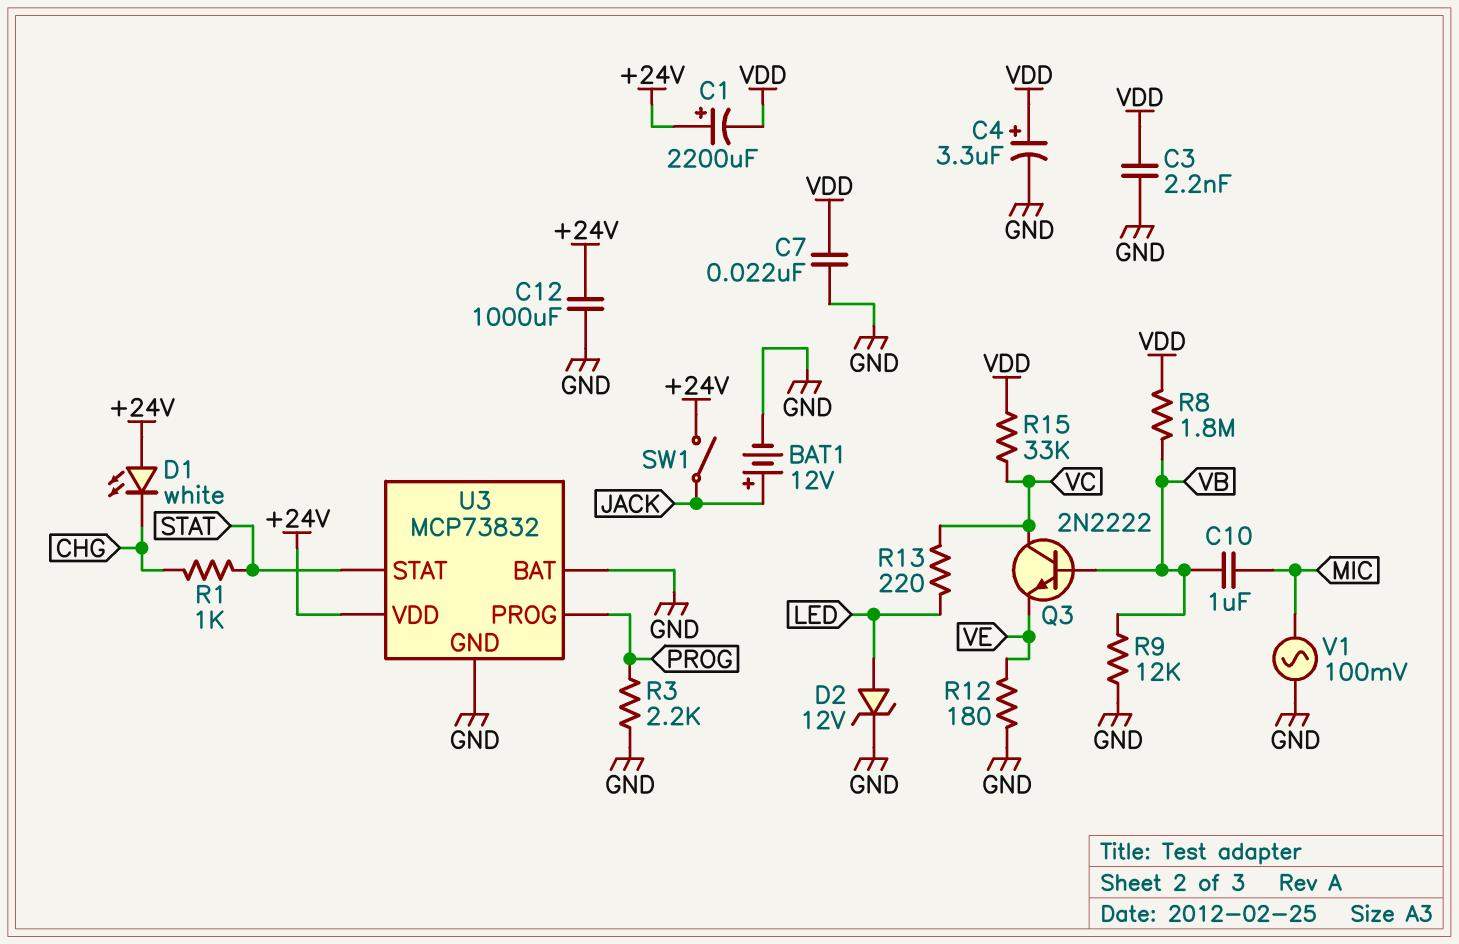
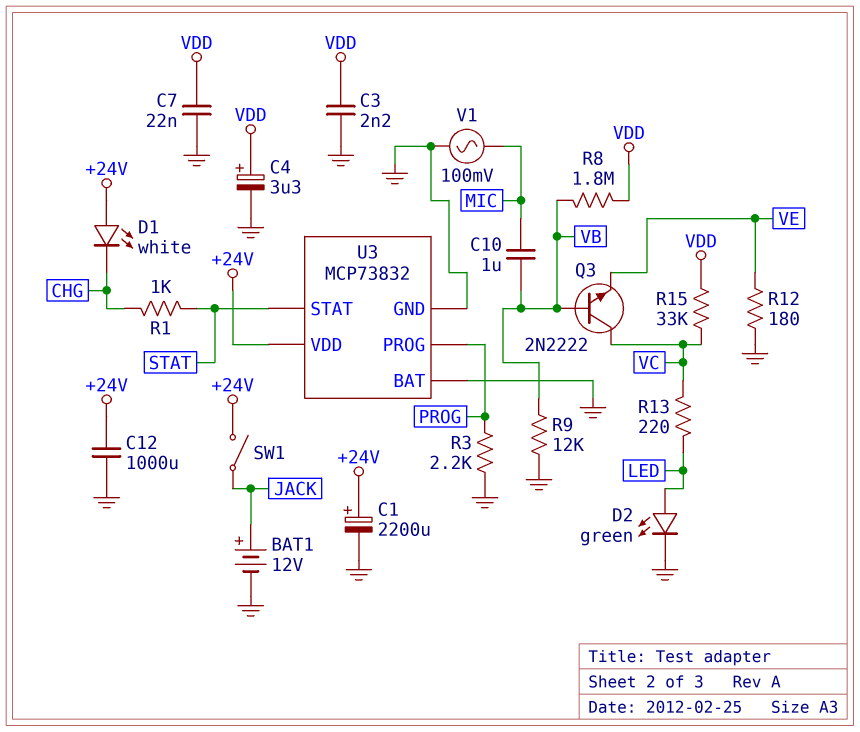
C1: 2200uF (plus +24V, minus VDD) -> 2200uF (plus +24V, minus GND)
D2: zener 12V (A LED, K GND) -> LED green (A LED, K GND)

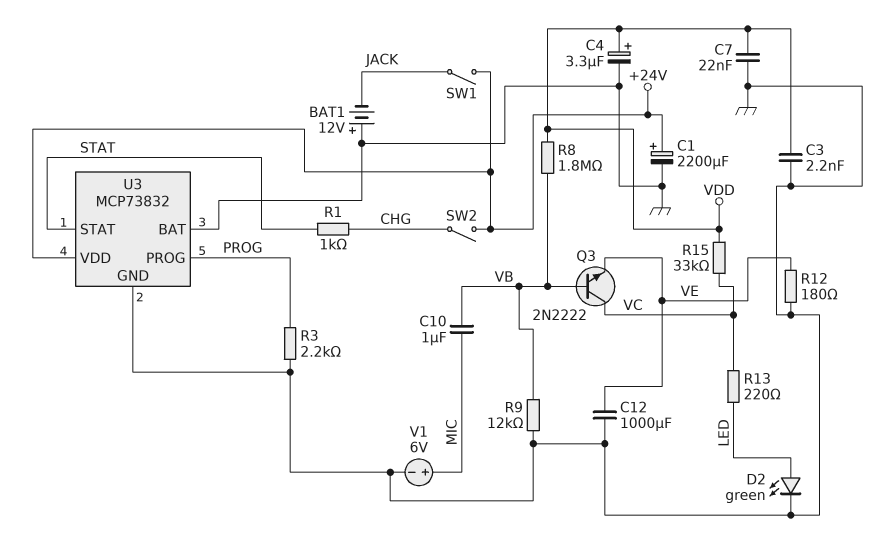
BAT1: 12V (plus JACK, minus GND) -> 12V (plus GND, minus JACK)
C12: 1000uF (+24V, GND) -> 1000uF (GND, VE)
D1: LED white (A +24V, K CHG) -> none
SW2: none -> switch (+24V, CHG)
V1: AC 100mV (GND, MIC) -> 6V (plus MIC, minus GND)

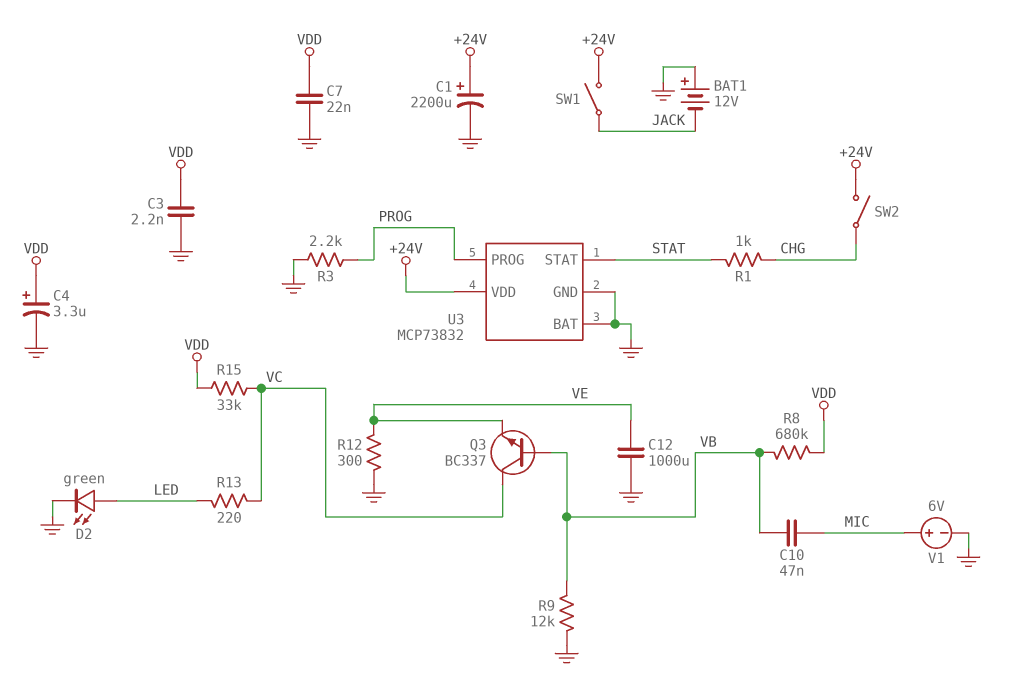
C10: 1uF (MIC, VB) -> 47nF (MIC, VB)
Q3: NPN 2N2222 (B VB, C VC, E VE) -> NPN BC337 (B VB, C VC, E VE)
R8: 1.8M (VB, VDD) -> 680k (VB, VDD)
R12: 180 (GND, VE) -> 300 (GND, VE)

